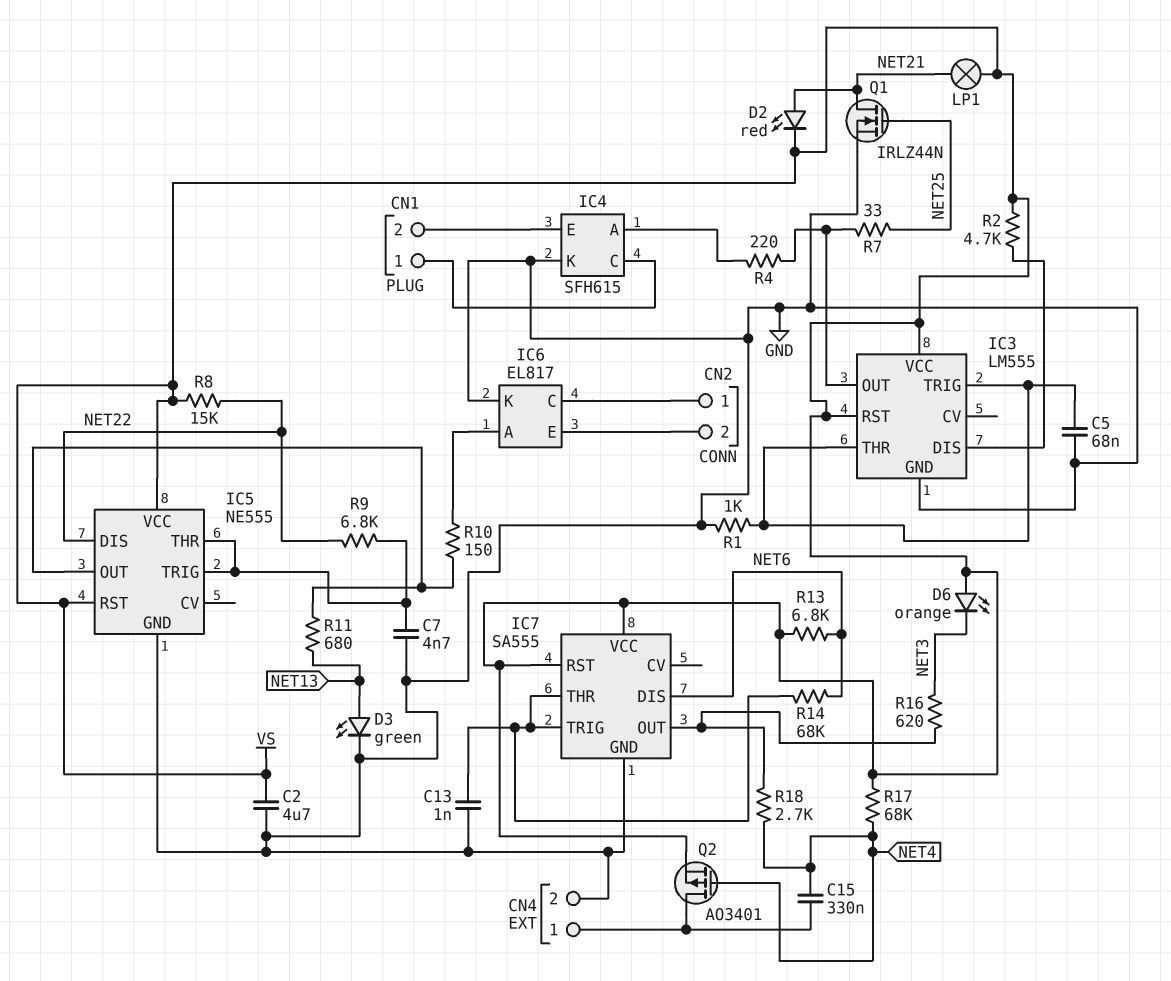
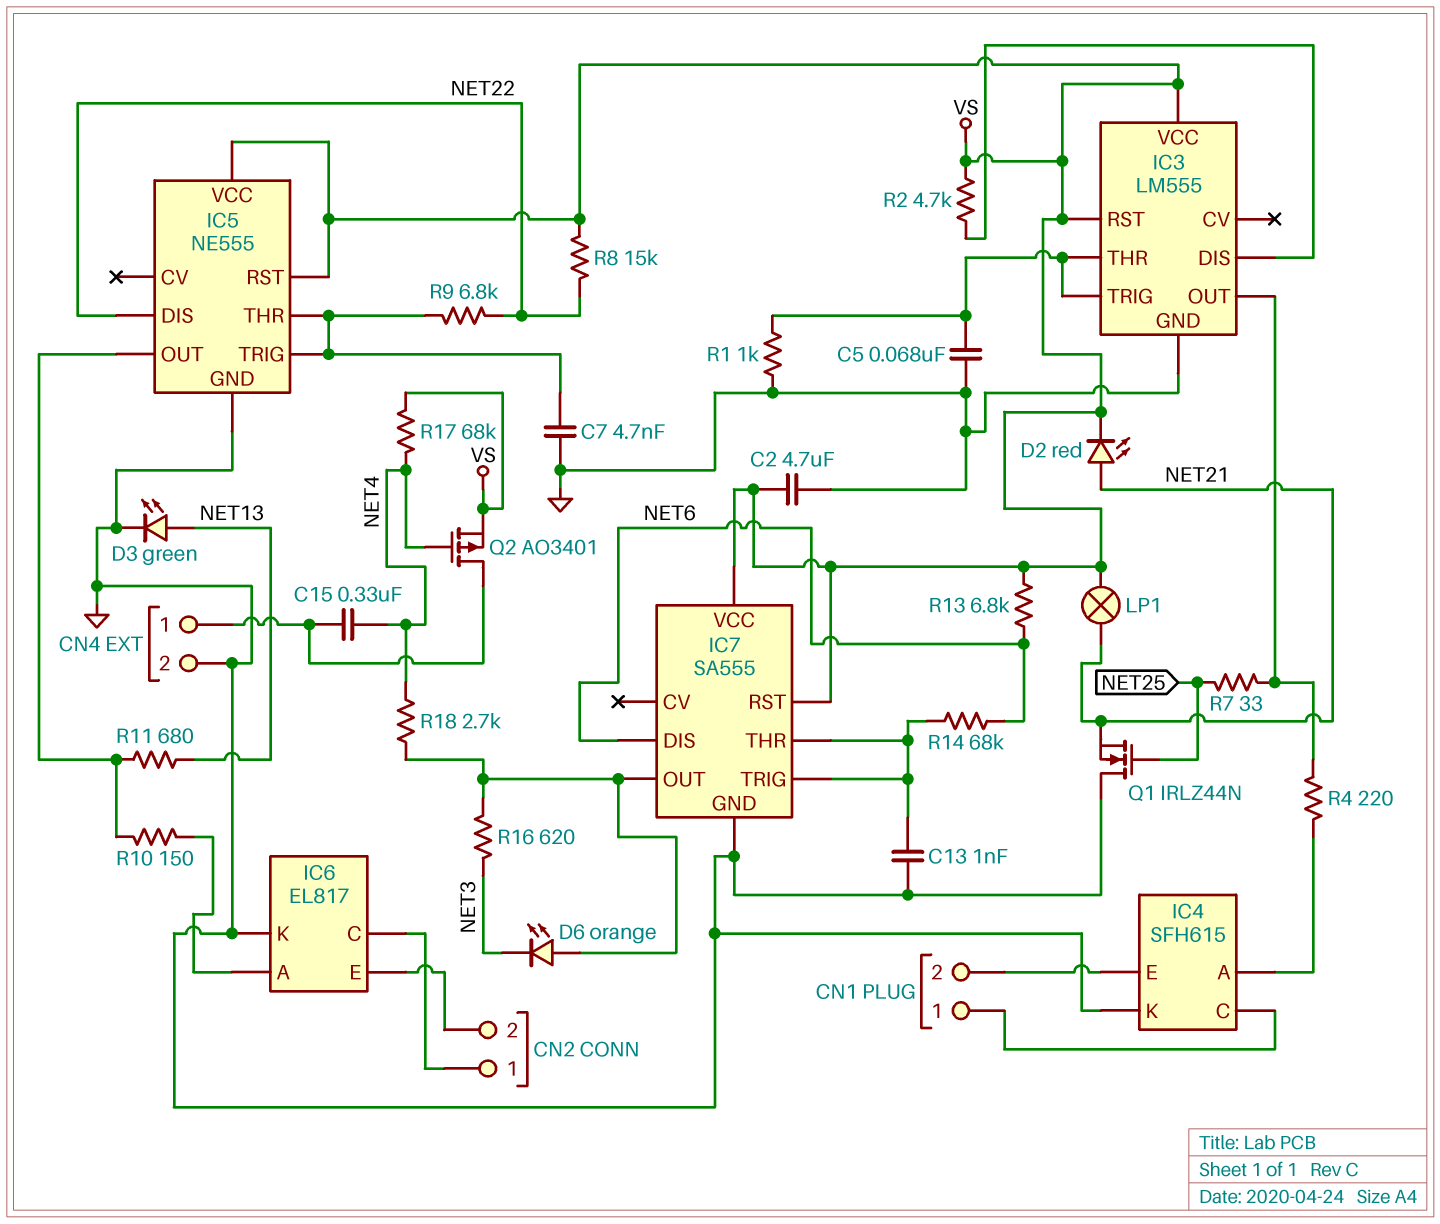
D6: LED orange (A VS, K NET3) -> LED orange (A IC7/OUT, K NET3)
Q1: NMOS IRLZ44N (G NET25, D NET21, S GND) -> NMOS IRLZ44N (G NET25, D GND, S NET21)

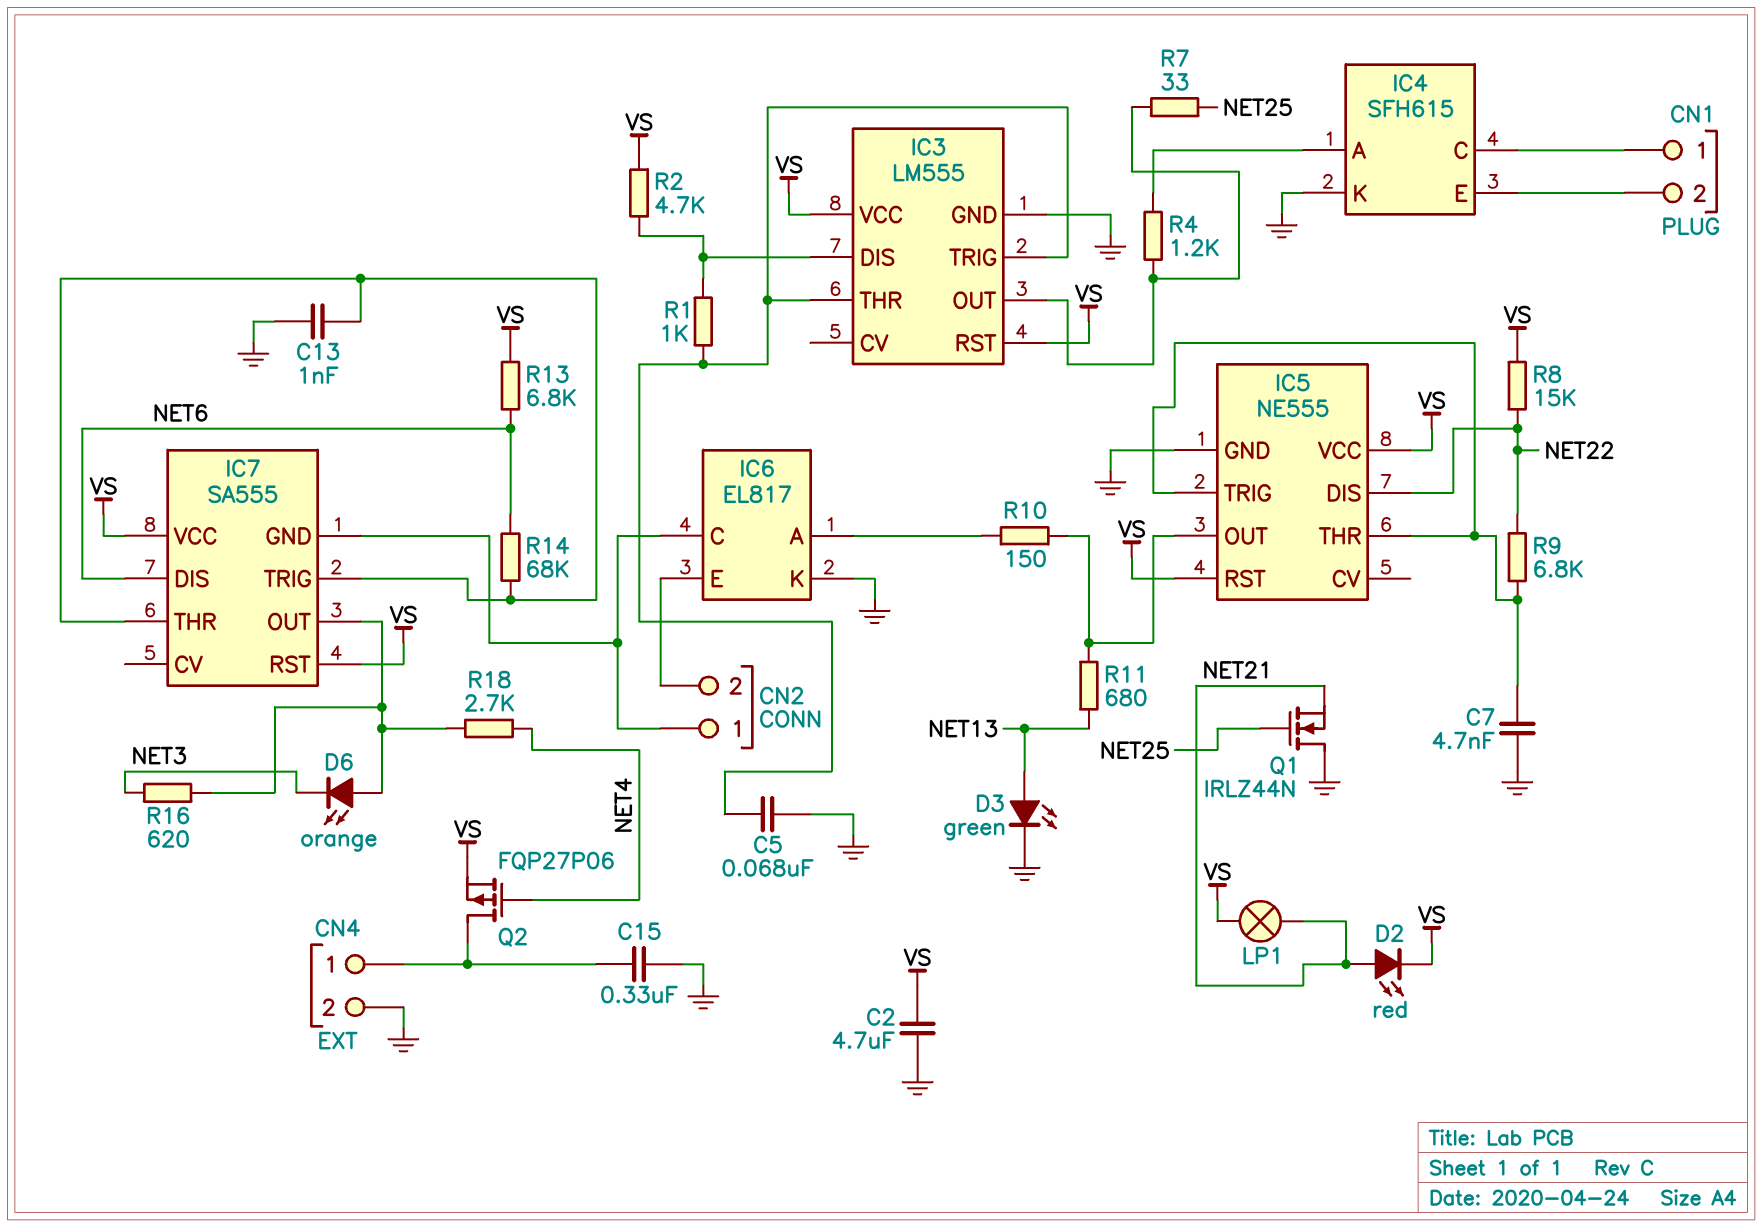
C15: 330nF (CN4/1, NET4) -> 330nF (CN4/1, GND)
IC7 pin GND: GND -> CN2/1
Q2: PMOS AO3401 (G NET4, D CN4/1, S VS) -> PMOS FQP27P06 (G NET4, D CN4/1, S VS)
R1: 1k (GND, IC3/THR) -> 1k (IC3/DIS, IC3/THR)
R4: 220 (IC3/OUT, IC4/A) -> 1.2k (IC3/OUT, IC4/A)
R17: 68k (NET4, VS) -> none

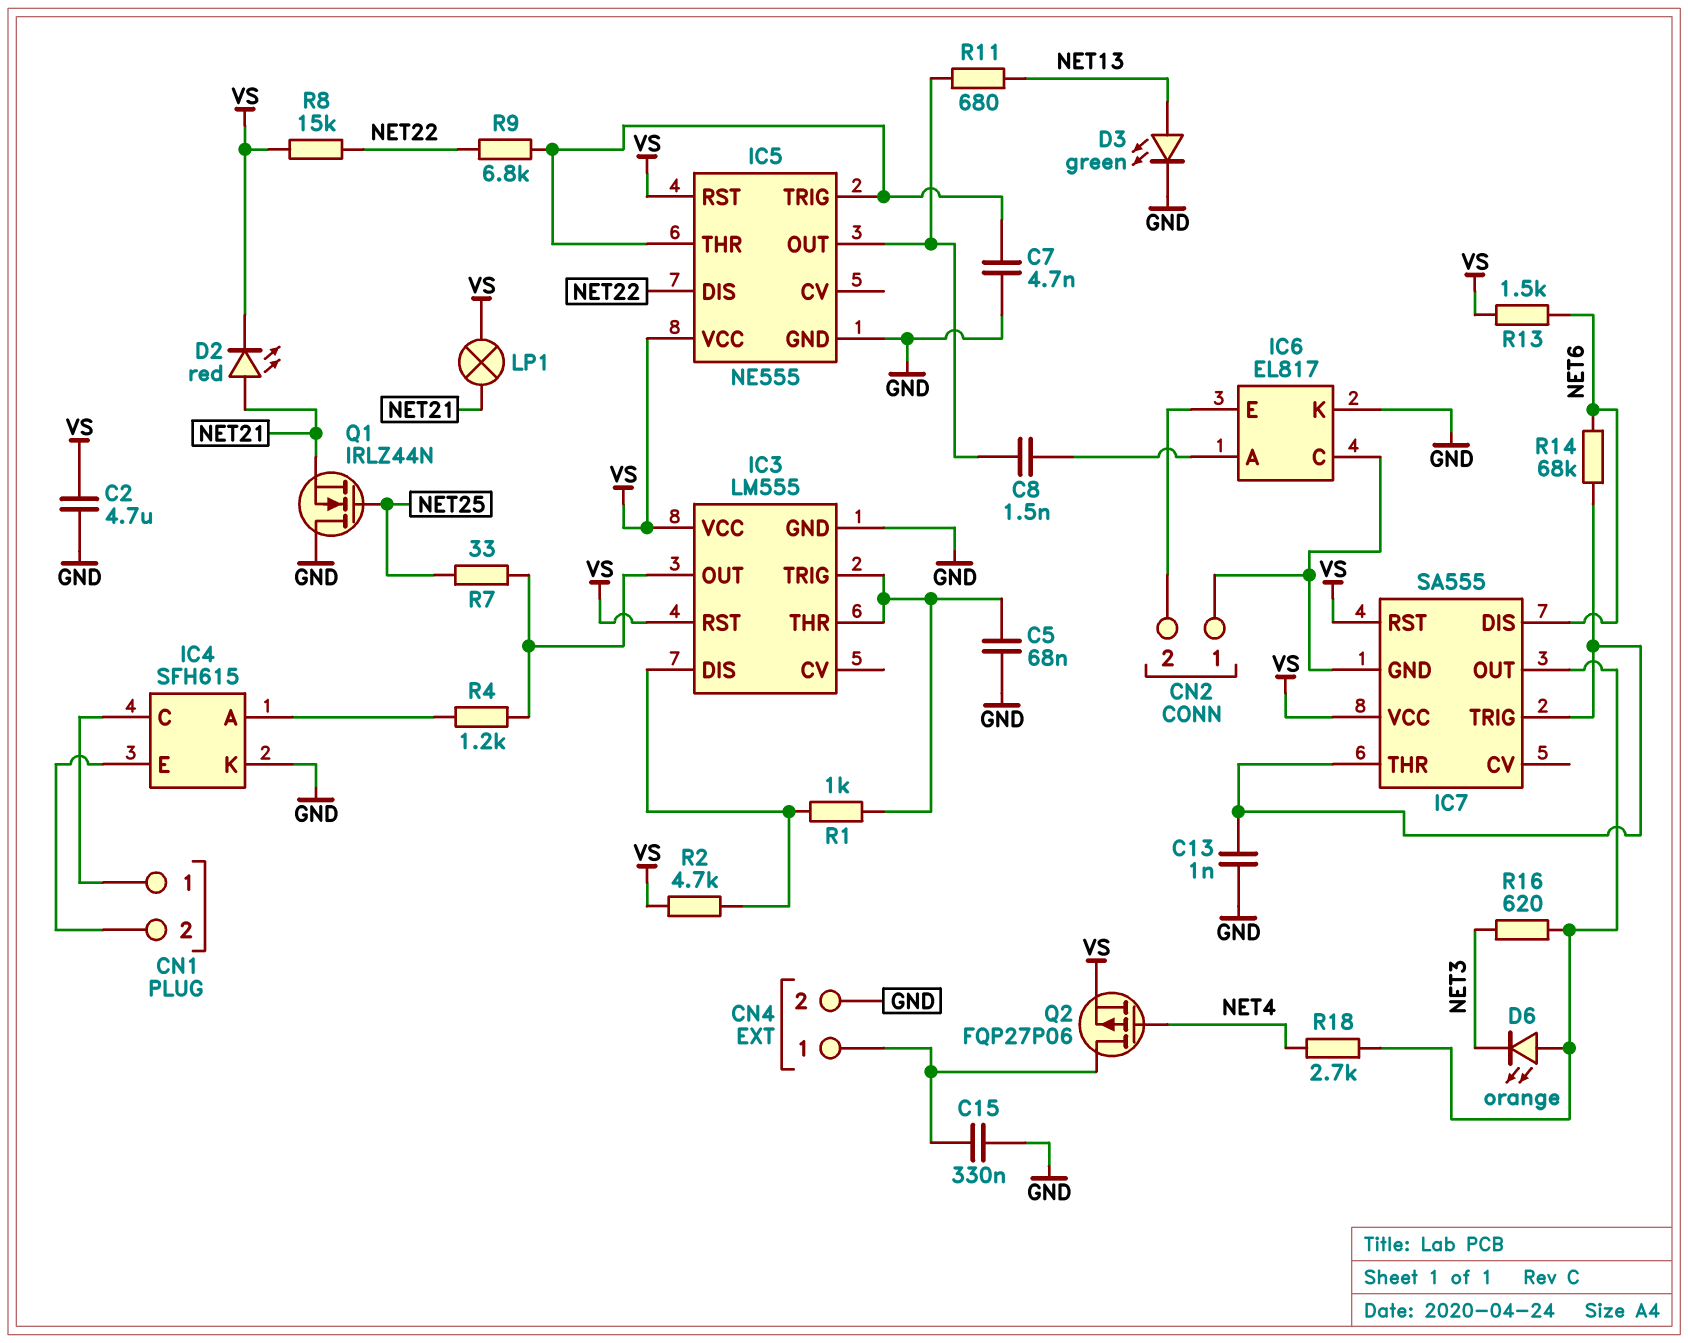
C8: none -> 1.5nF (IC5/OUT, IC6/A)
R10: 150 (IC5/OUT, IC6/A) -> none
R13: 6.8k (NET6, VS) -> 1.5k (NET6, VS)

